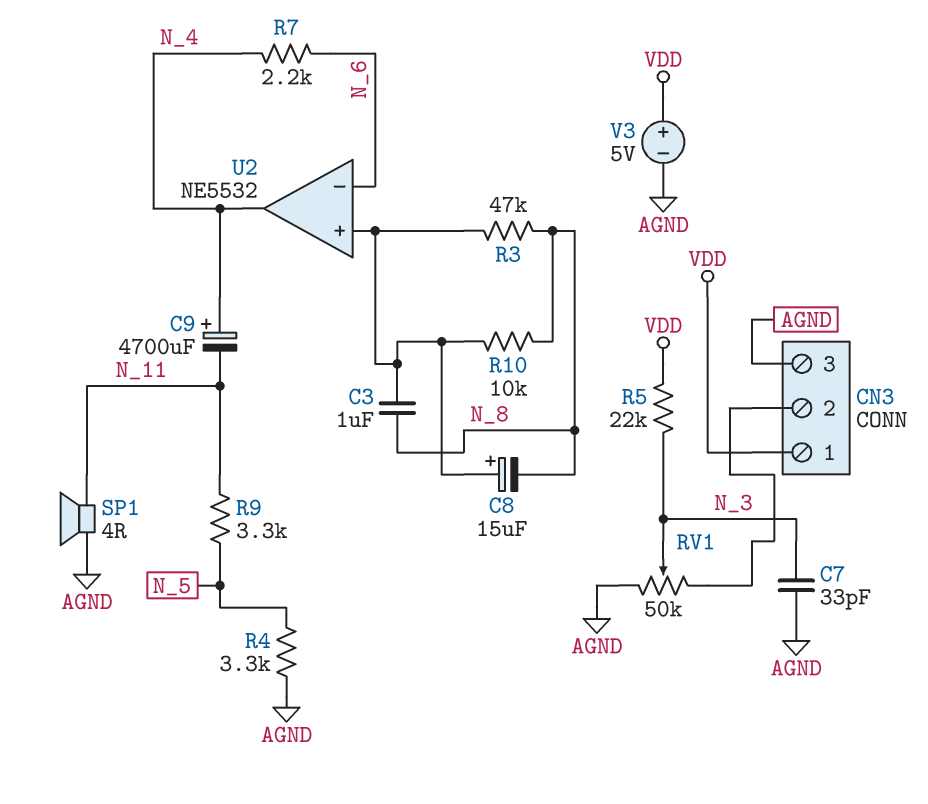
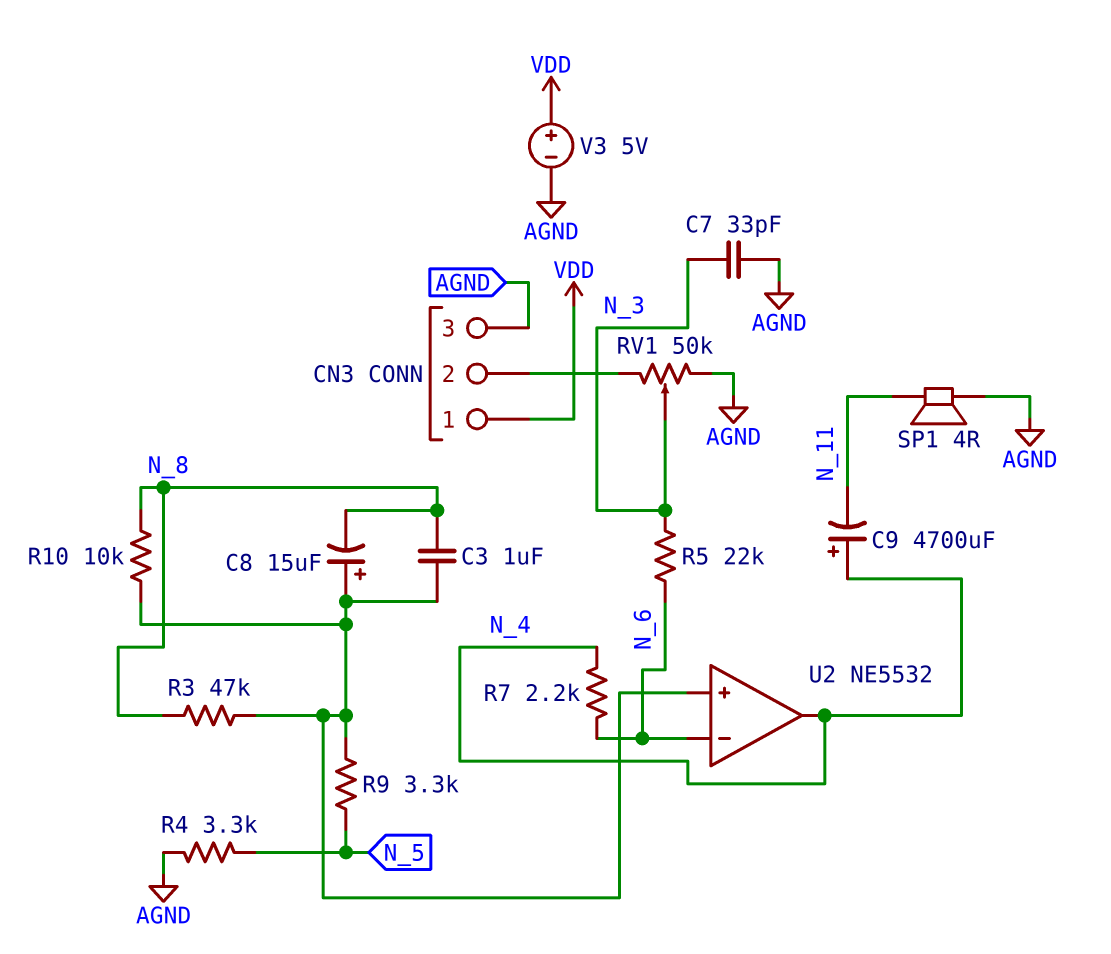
R5: 22k (N_3, VDD) -> 22k (N_3, N_6)
R9: 3.3k (N_5, N_11) -> 3.3k (N_5, U2/in+)

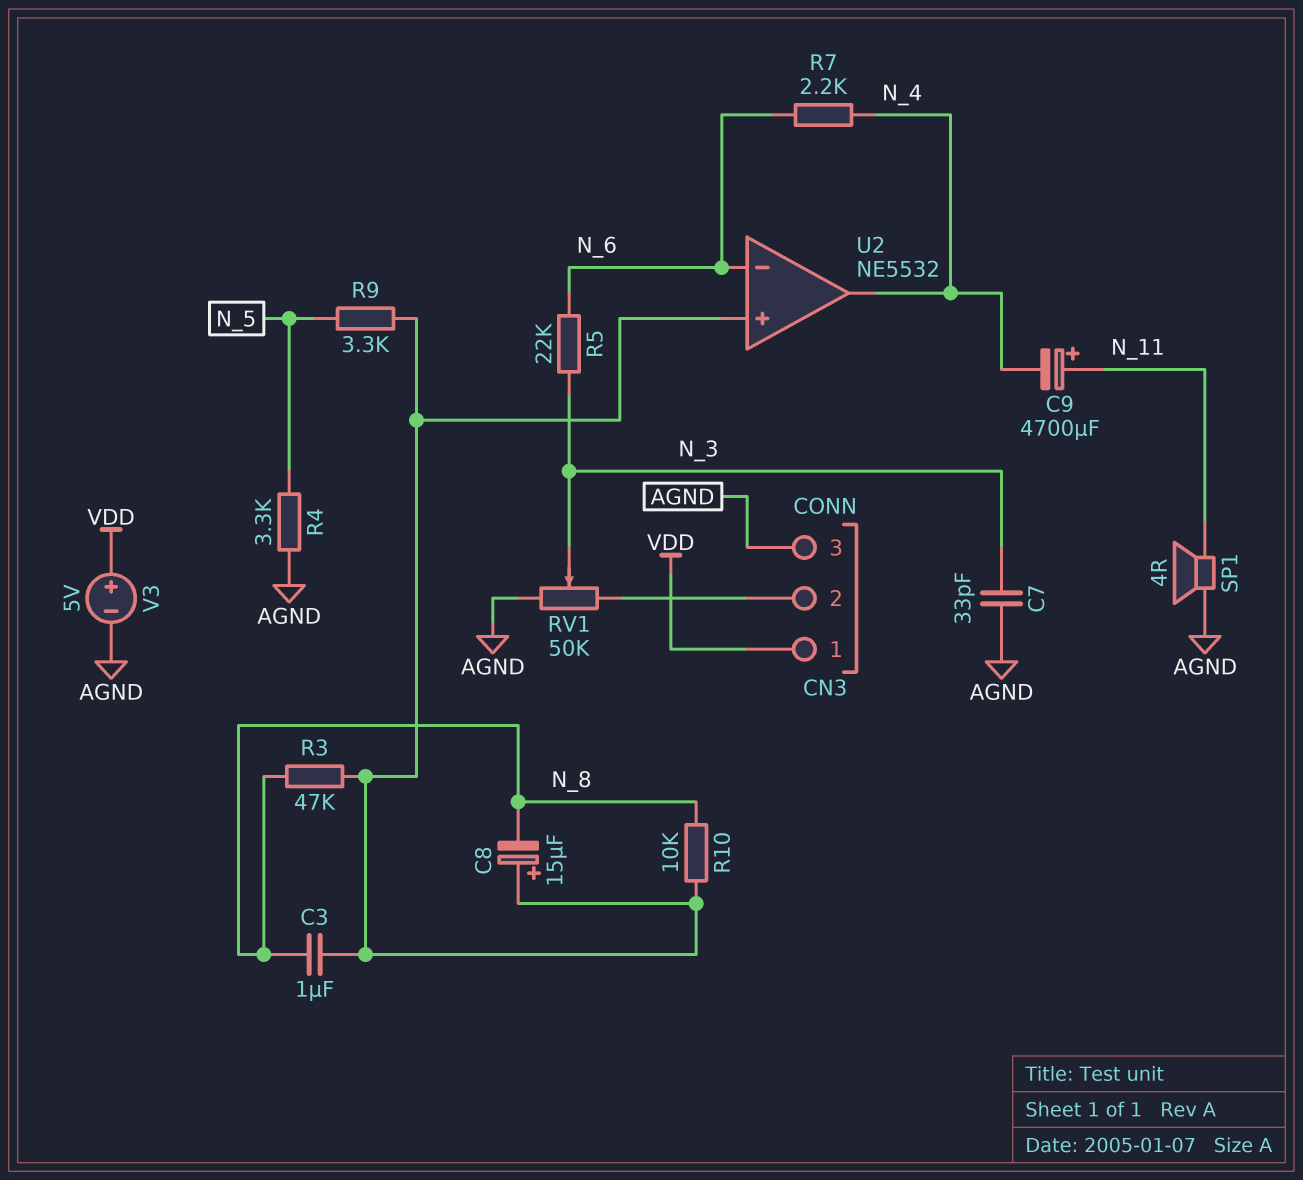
C9: 4700uF (plus N_4, minus N_11) -> 4700uF (plus N_11, minus N_4)

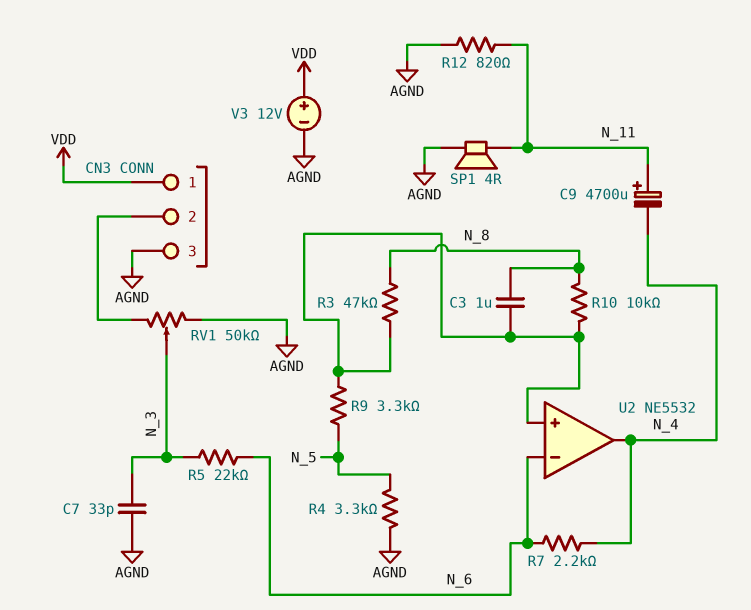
C8: 15uF (plus U2/in+, minus N_8) -> none
R12: none -> 820 (AGND, N_11)
V3: 5V (plus VDD, minus AGND) -> 12V (plus VDD, minus AGND)

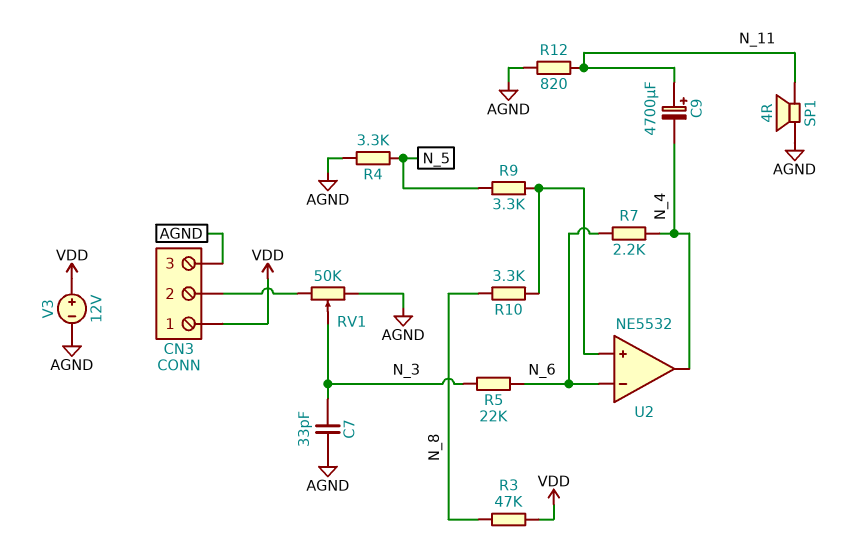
C3: 1uF (N_8, U2/in+) -> none
R3: 47k (N_8, U2/in+) -> 47k (N_8, VDD)
R10: 10k (N_8, U2/in+) -> 3.3k (N_8, U2/in+)

